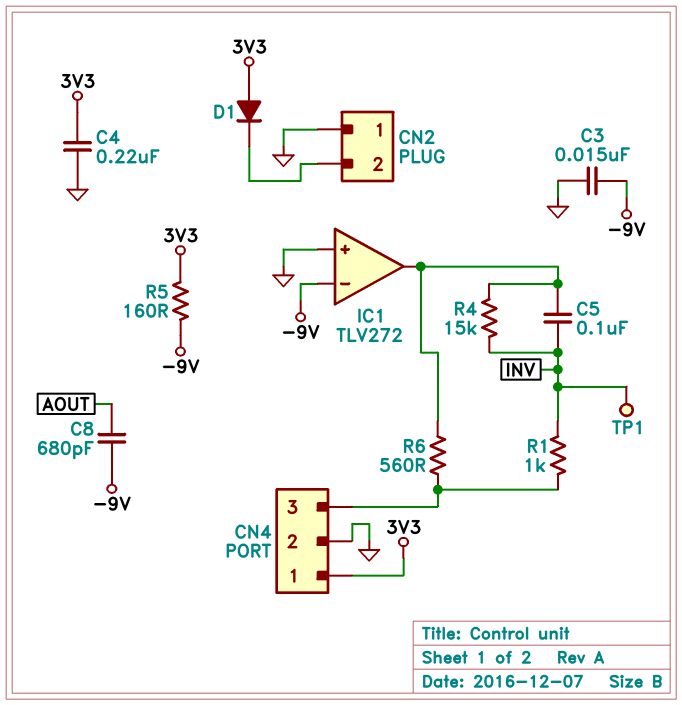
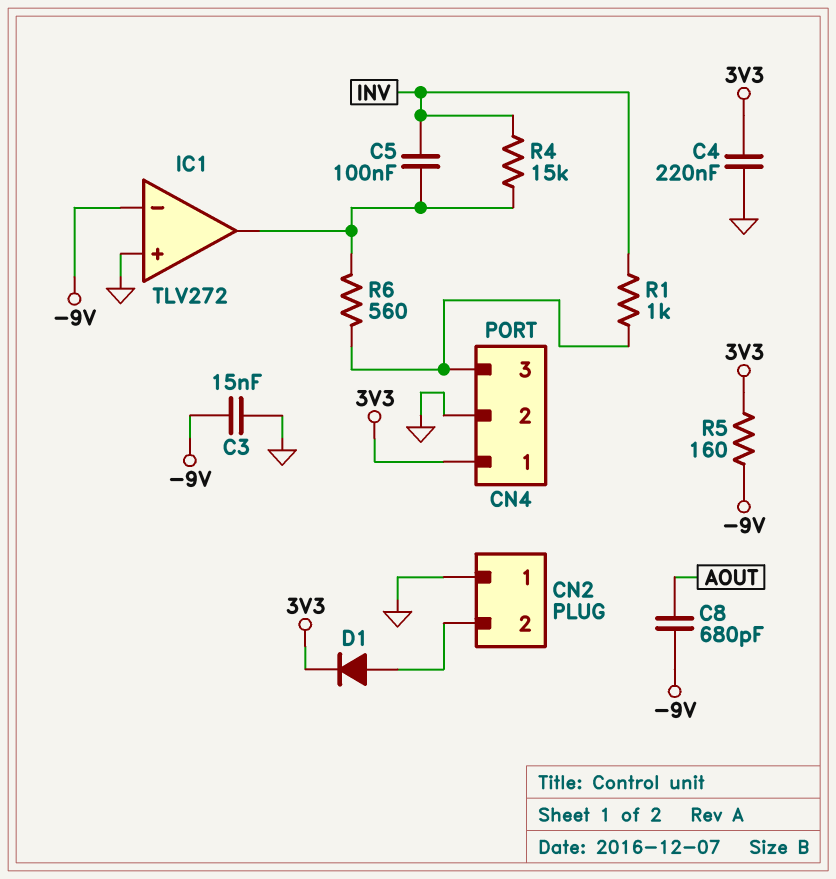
D1: diode (A 3V3, K CN2/2) -> diode (A CN2/2, K 3V3)
TP1: test point (INV) -> none

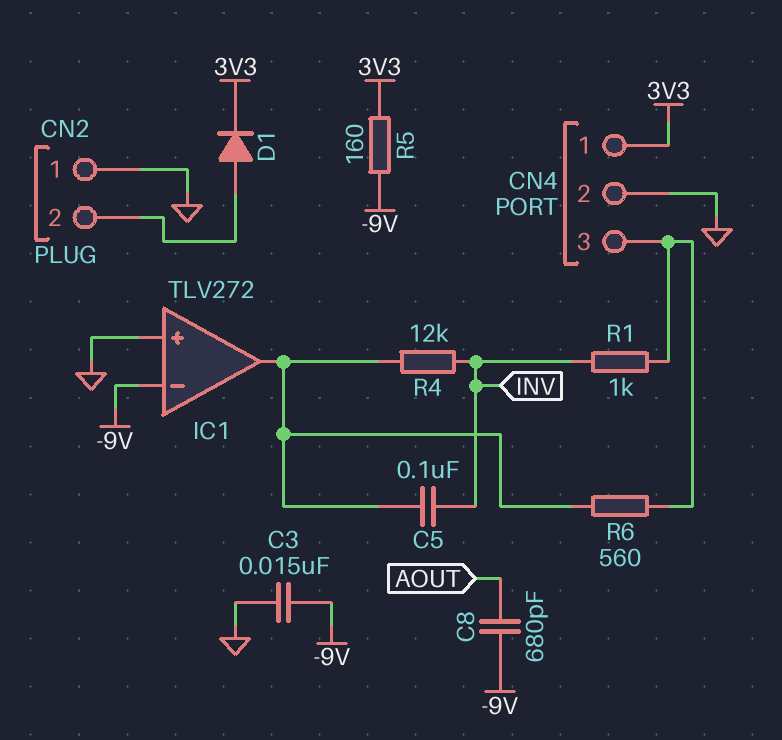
C4: 220nF (3V3, GND) -> none
R4: 15k (IC1/out, INV) -> 12k (IC1/out, INV)

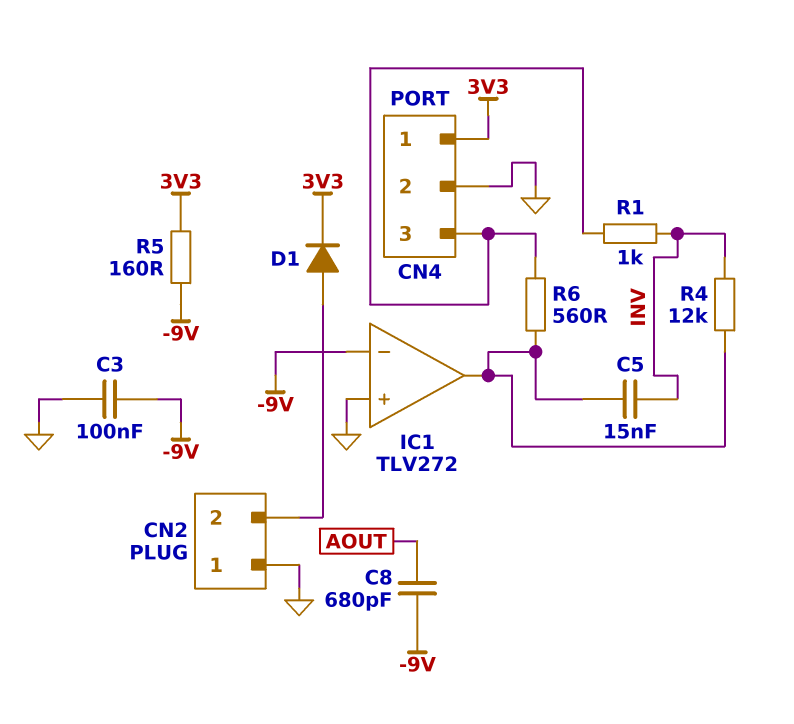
C3: 15nF (-9V, GND) -> 100nF (-9V, GND)
C5: 100nF (IC1/out, INV) -> 15nF (IC1/out, INV)

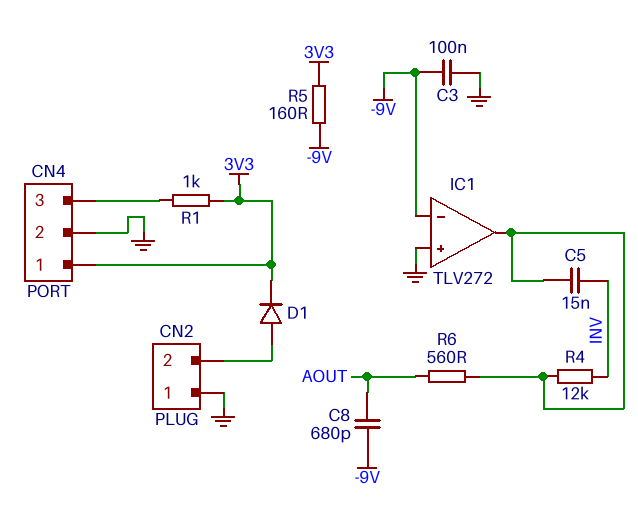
R1: 1k (CN4/3, INV) -> 1k (3V3, CN4/3)
R6: 560 (CN4/3, IC1/out) -> 560 (AOUT, IC1/out)

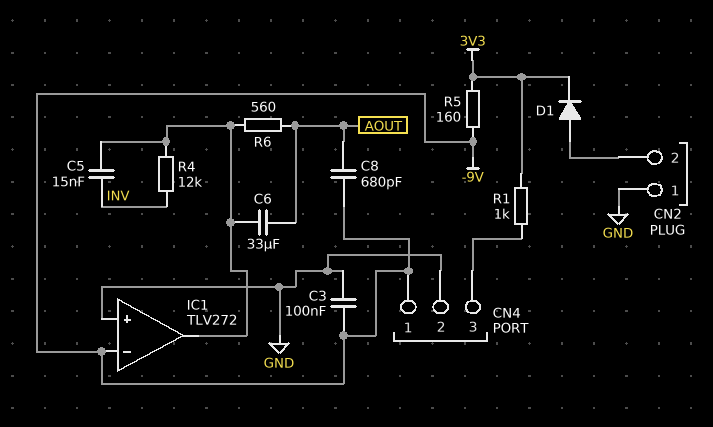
C6: none -> 33uF (AOUT, IC1/out)
CN4 pin 1: 3V3 -> -9V

